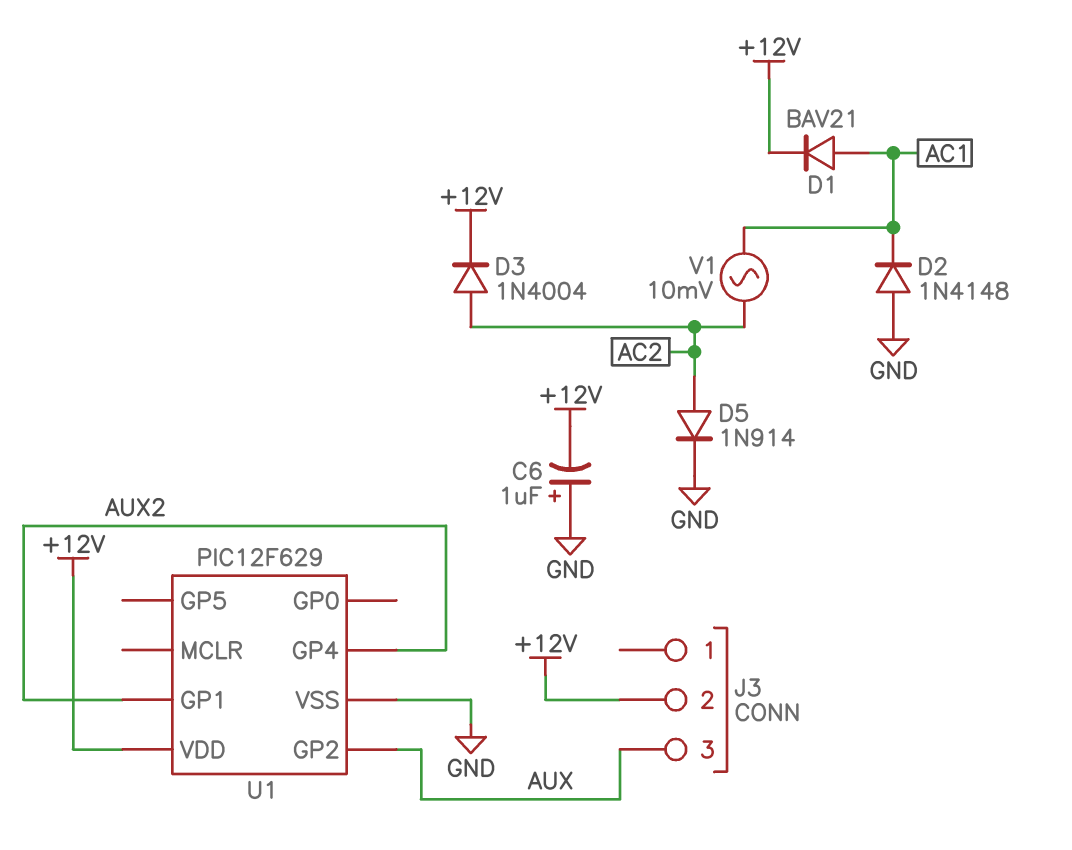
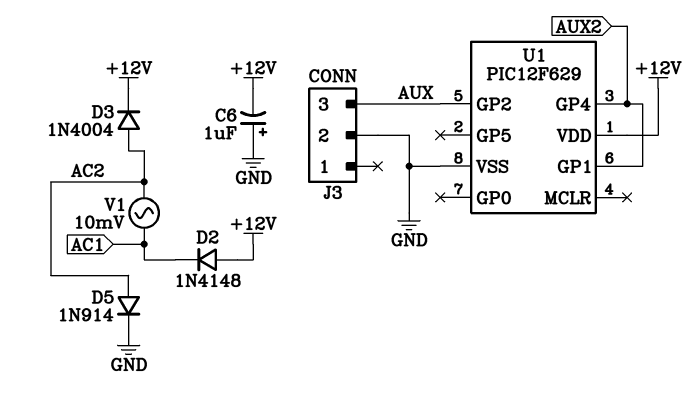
D1: diode BAV21 (A AC1, K +12V) -> none
D2: diode 1N4148 (A GND, K AC1) -> diode 1N4148 (A +12V, K AC1)
J3 pin 2: +12V -> GND

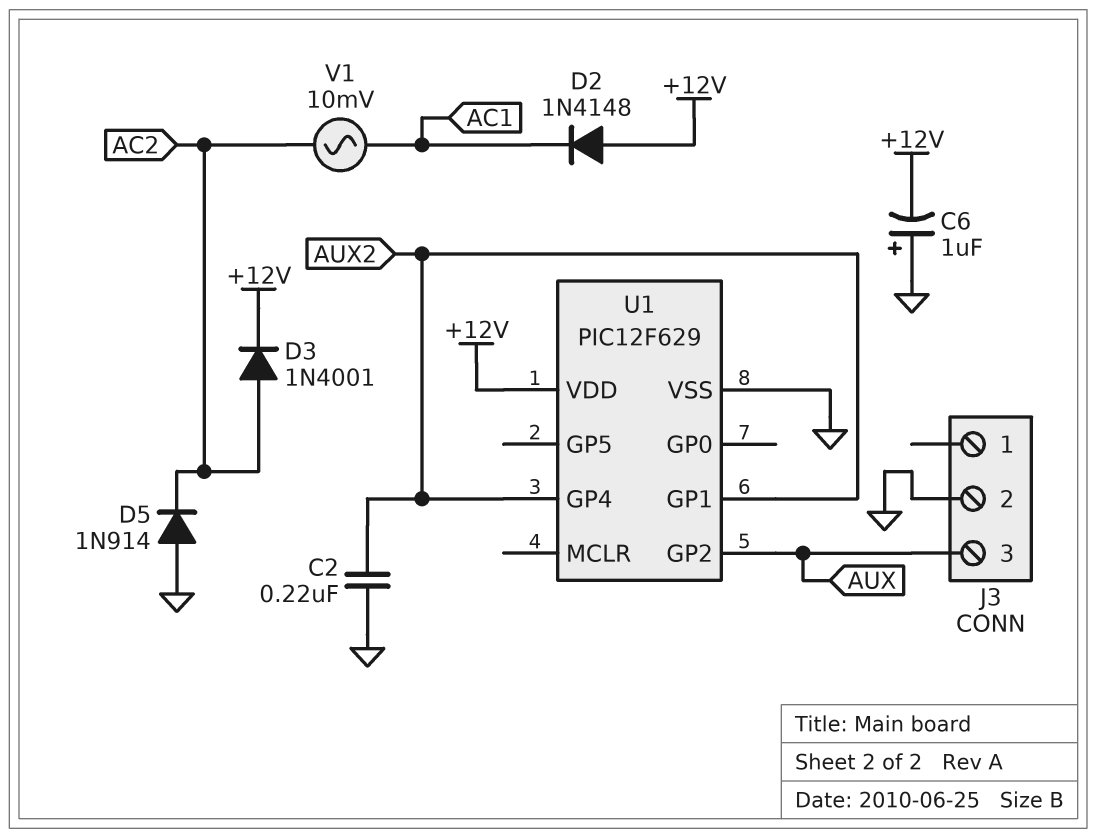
C2: none -> 220nF (AUX2, GND)
D3: diode 1N4004 (A AC2, K +12V) -> diode 1N4001 (A AC2, K +12V)
D5: diode 1N914 (A AC2, K GND) -> diode 1N914 (A GND, K AC2)

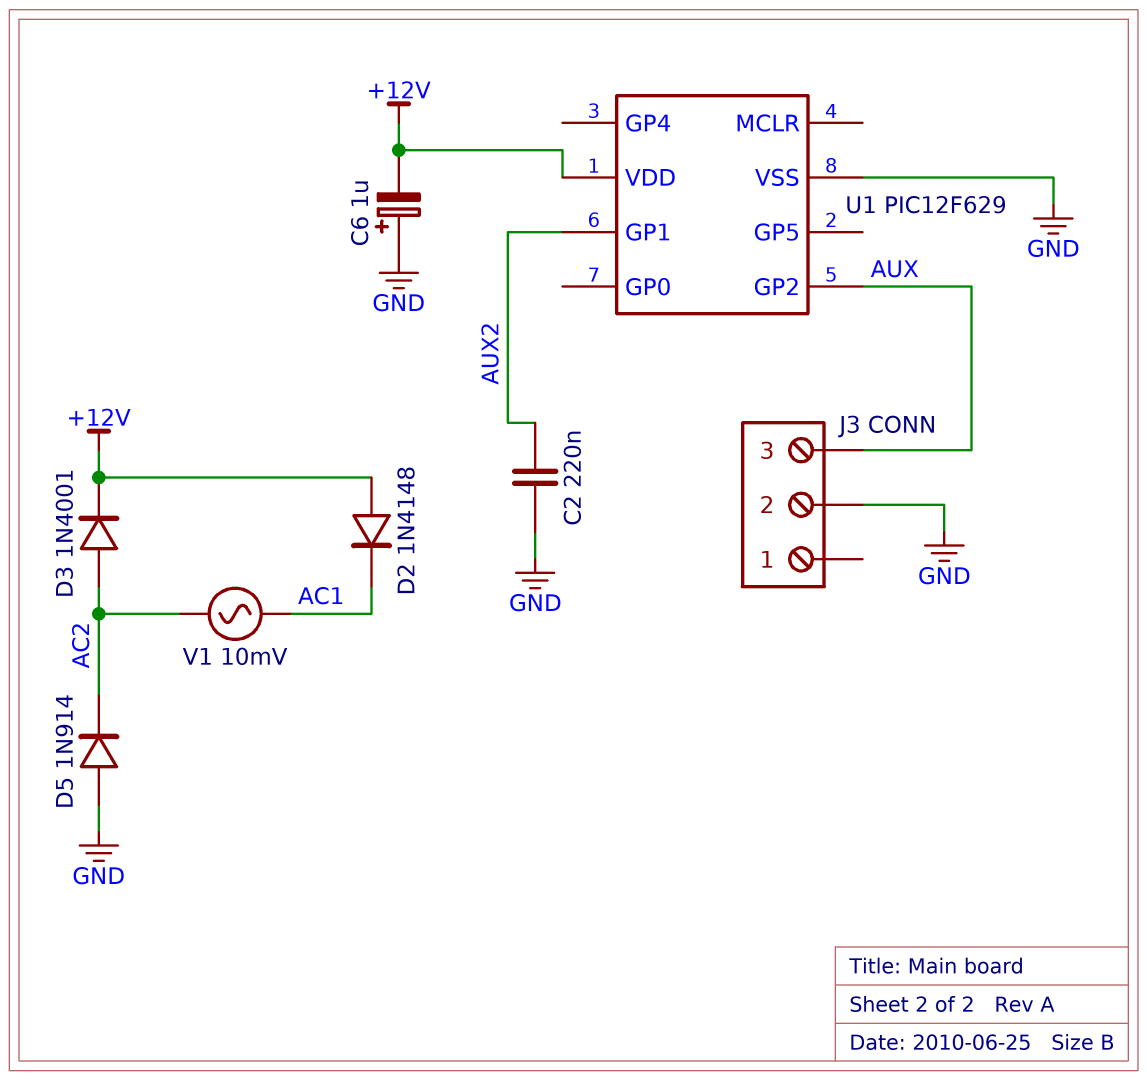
U1 pin GP4: AUX2 -> none

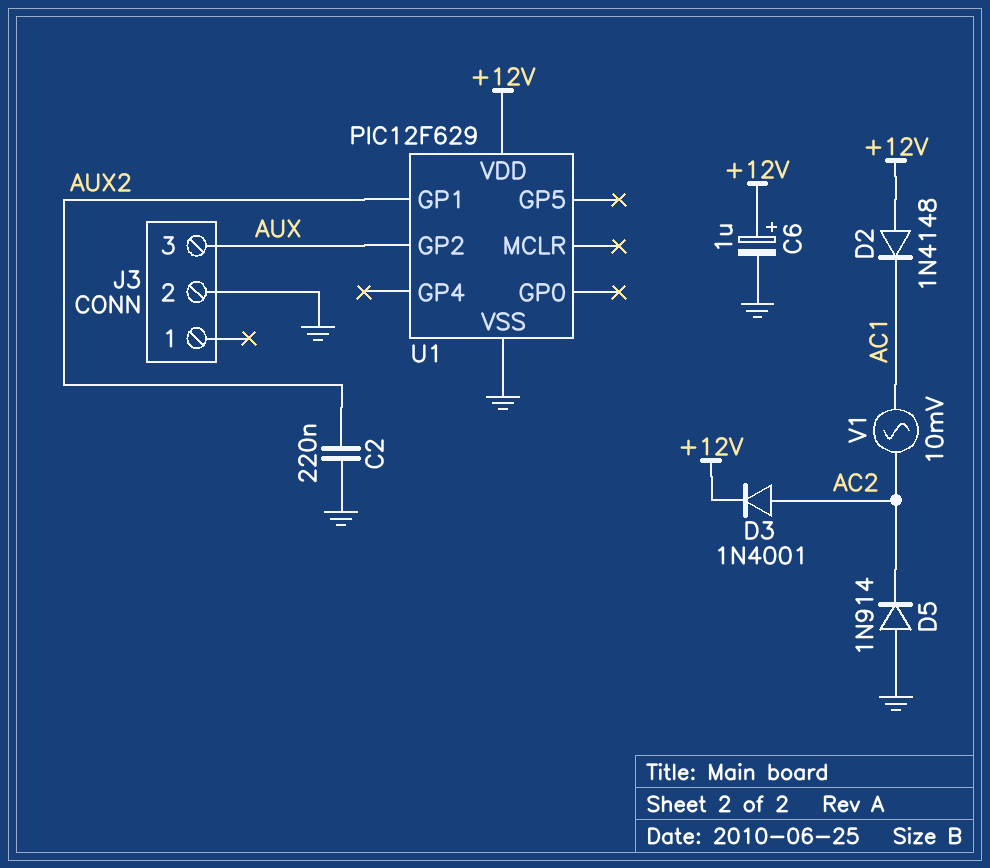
C6: 1uF (plus GND, minus +12V) -> 1uF (plus +12V, minus GND)

